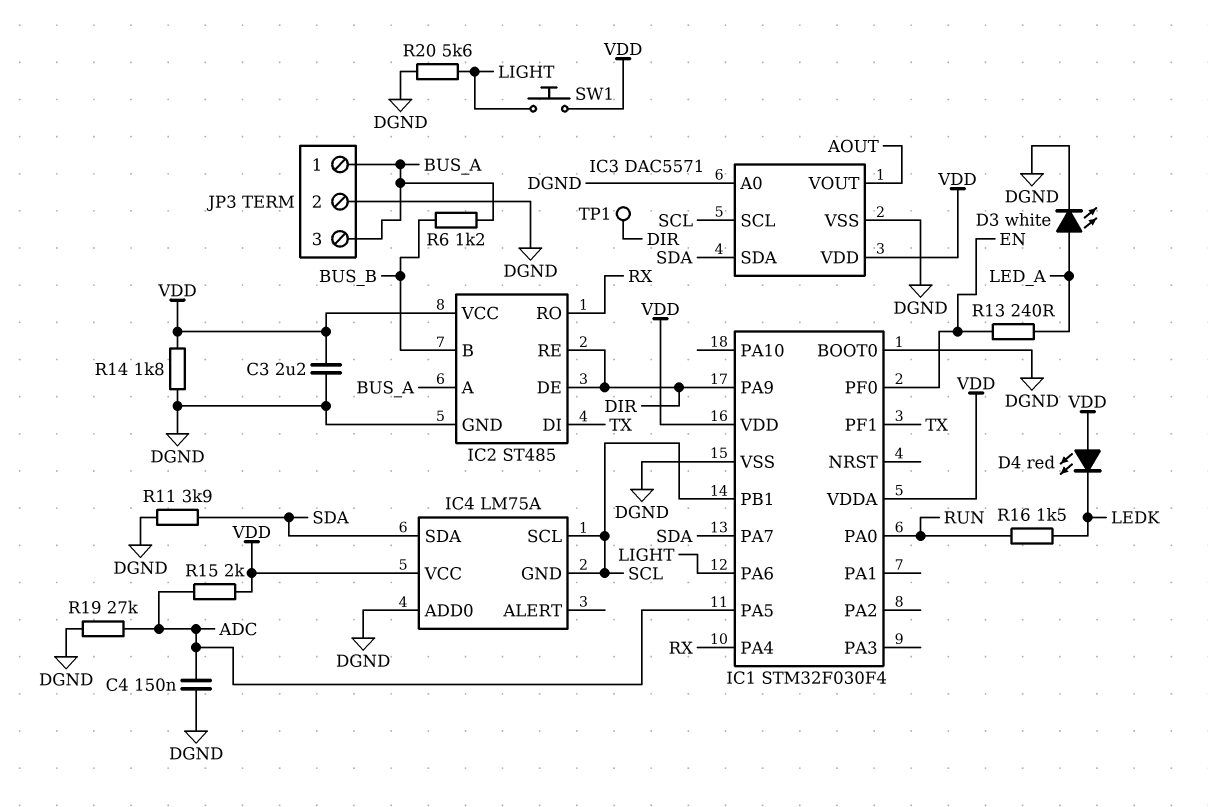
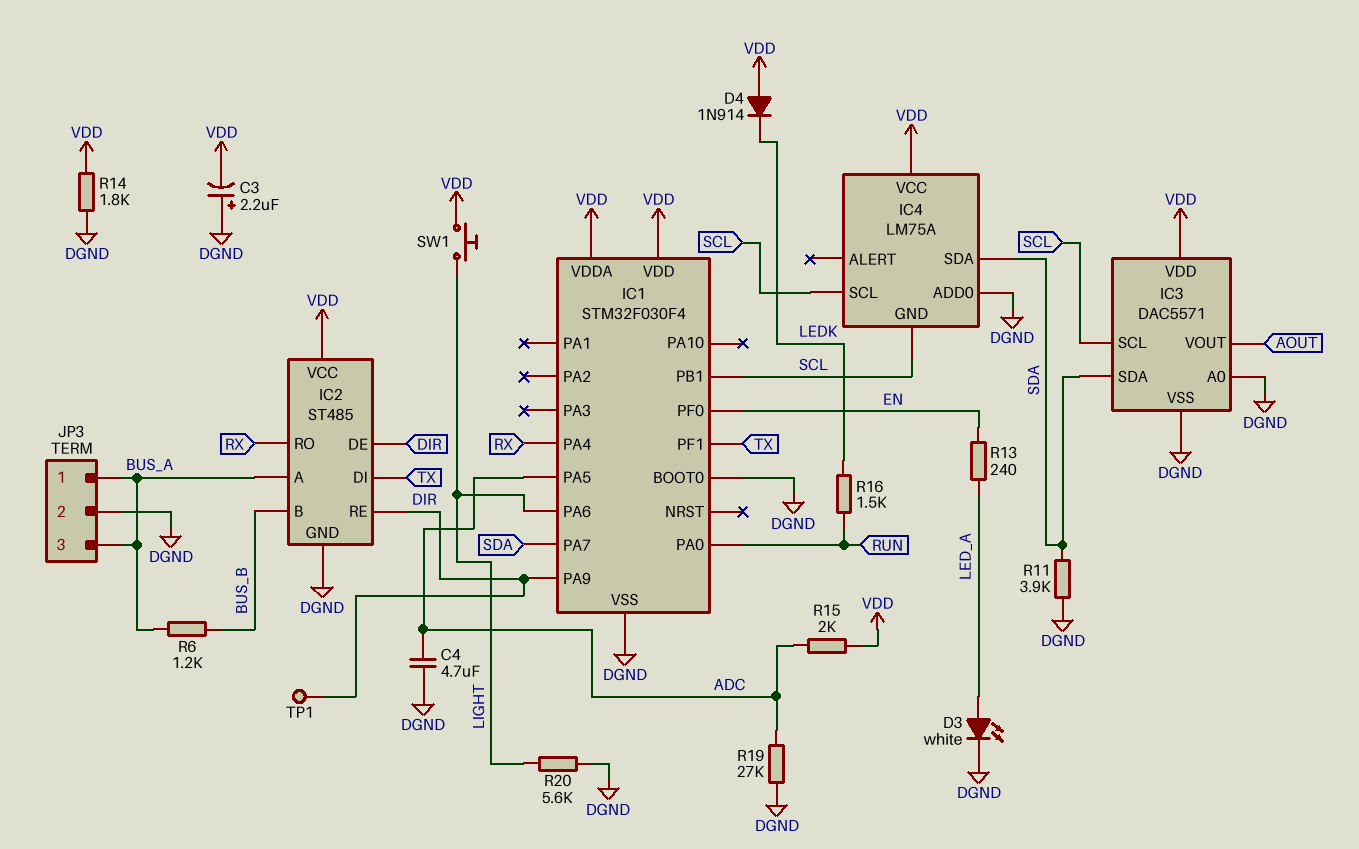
C3: 2.2uF (DGND, VDD) -> 2.2uF (plus DGND, minus VDD)
C4: 150nF (ADC, DGND) -> 4.7uF (ADC, DGND)
D4: LED red (A VDD, K LEDK) -> diode 1N914 (A VDD, K LEDK)

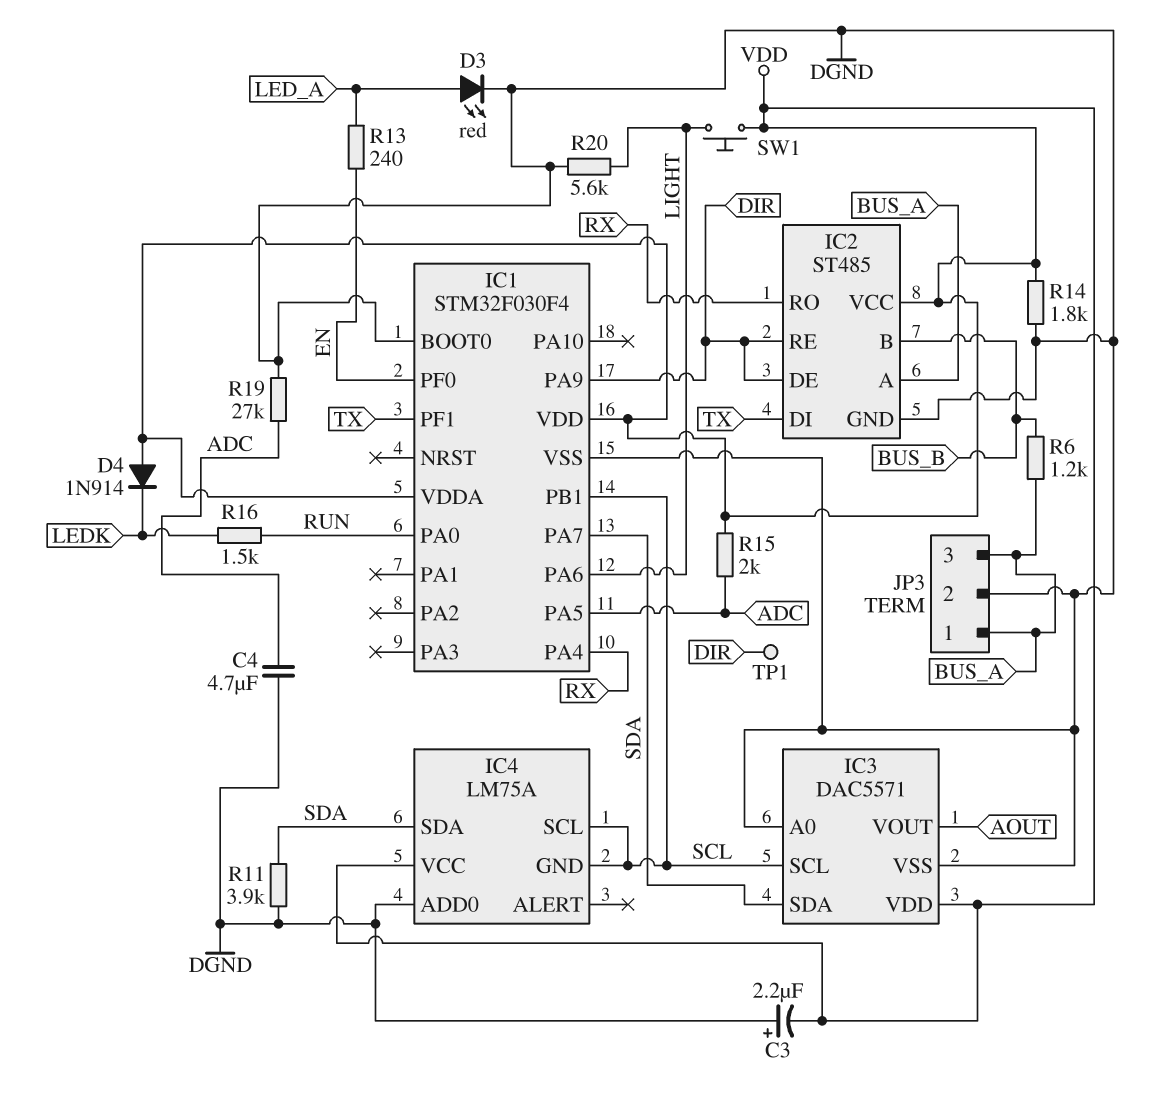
D3: LED white (A LED_A, K DGND) -> LED red (A LED_A, K DGND)

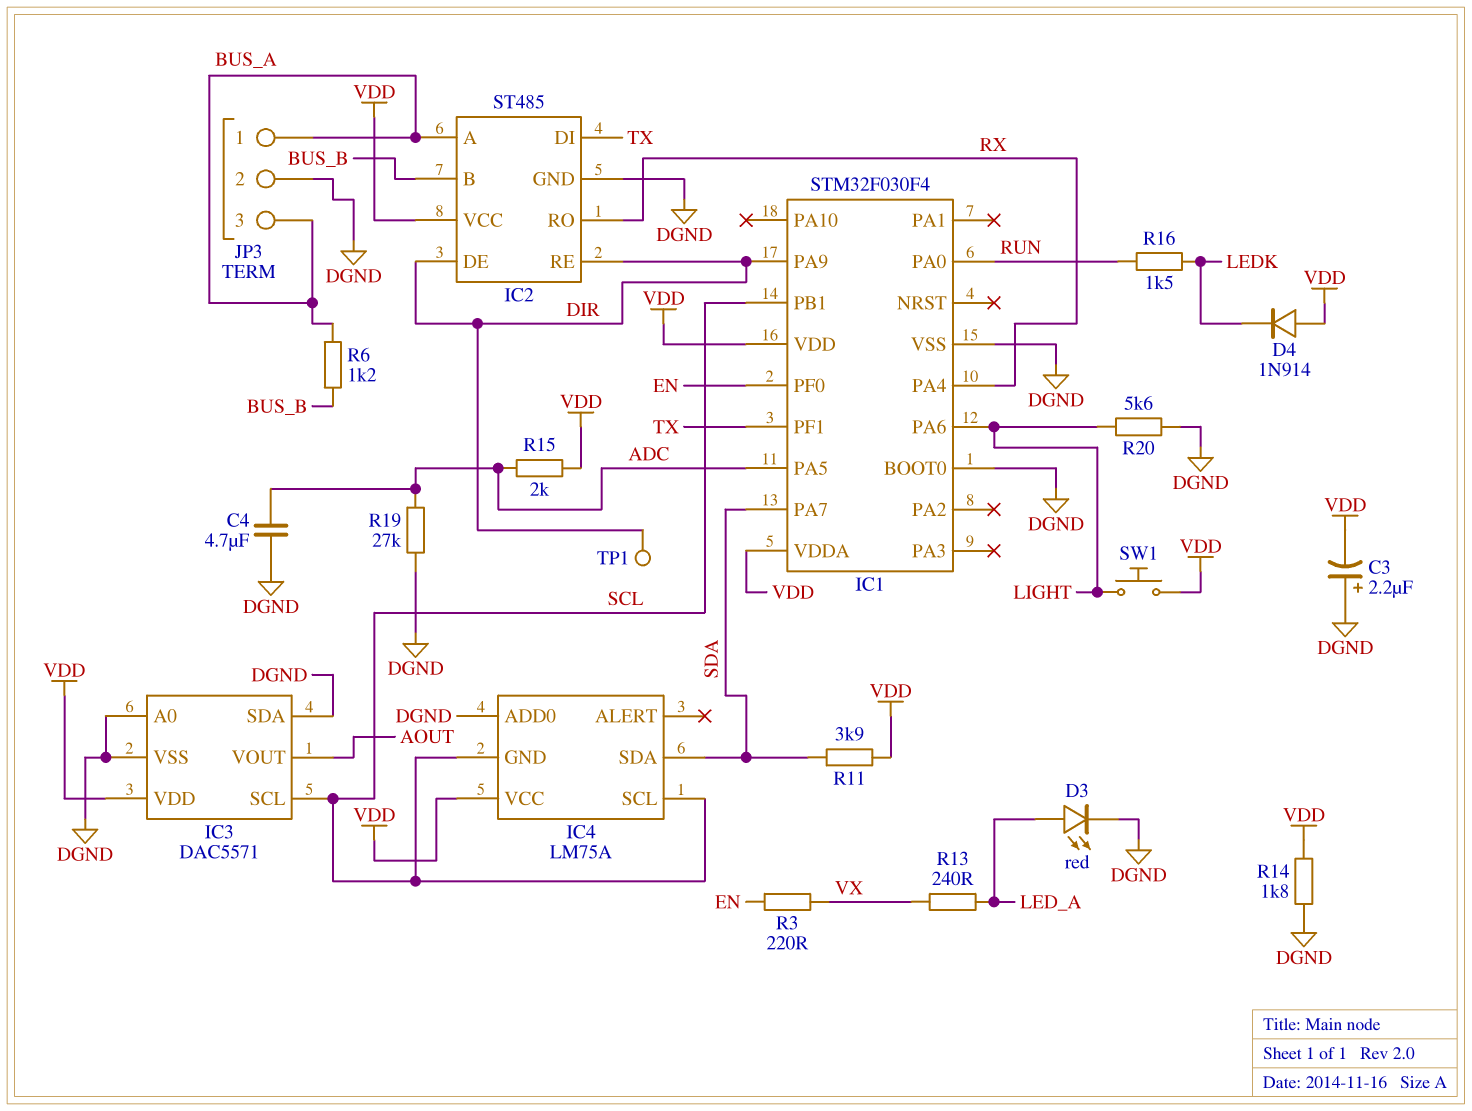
IC3 pin SDA: SDA -> DGND
R3: none -> 220 (EN, VX)
R11: 3.9k (DGND, SDA) -> 3.9k (SDA, VDD)
R13: 240 (EN, LED_A) -> 240 (LED_A, VX)

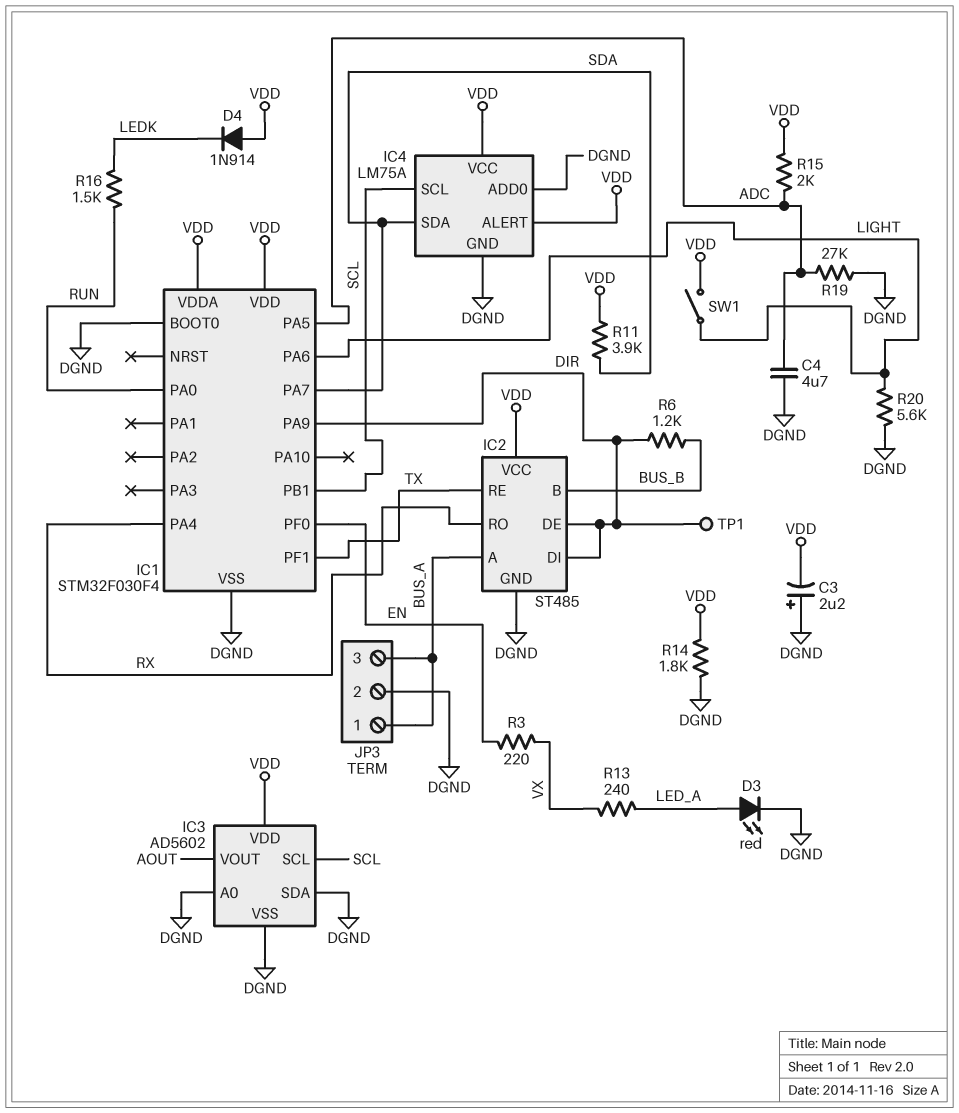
IC2 pin DI: TX -> DIR
IC2 pin RE: DIR -> TX
IC3: DAC5571 -> AD5602
IC4 pin ALERT: none -> VDD
IC4 pin GND: SCL -> DGND
R6: 1.2k (BUS_A, BUS_B) -> 1.2k (BUS_B, DIR)
SW1: button (LIGHT, VDD) -> switch (LIGHT, VDD)

